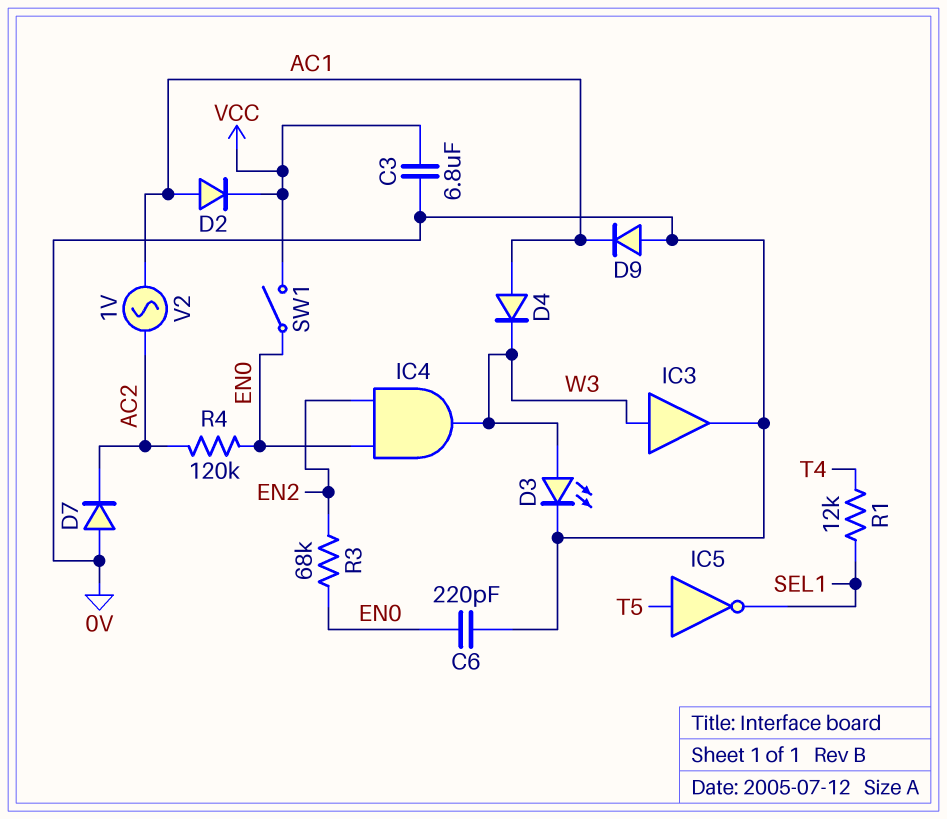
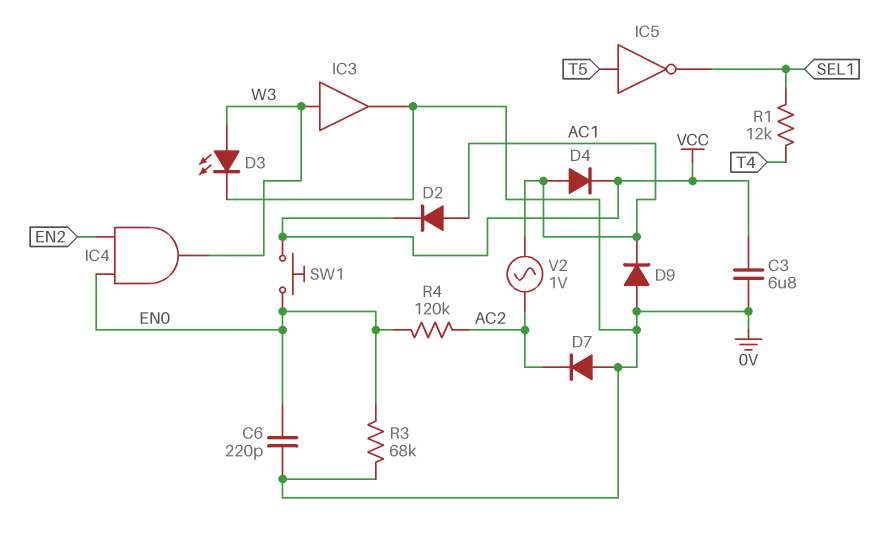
D4: diode (A AC1, K W3) -> diode (A AC1, K VCC)
R3: 68k (EN0, EN2) -> 68k (0V, EN0)
SW1: switch (EN0, VCC) -> button (EN0, VCC)

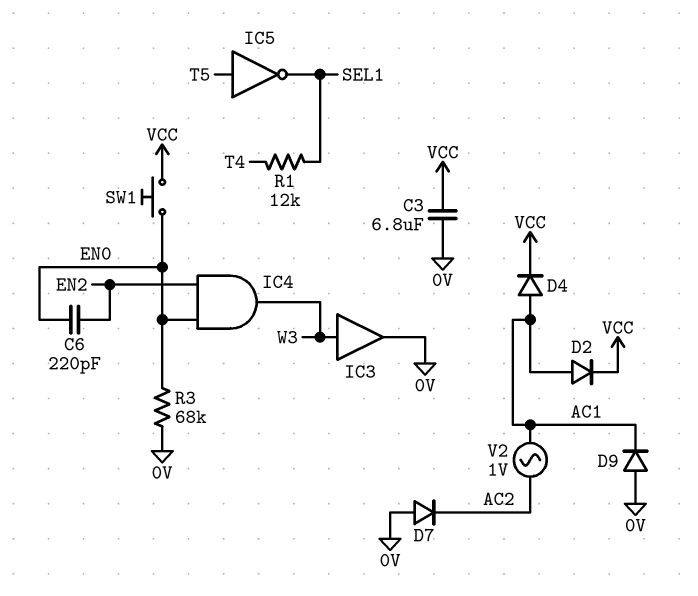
C6: 220pF (0V, EN0) -> 220pF (EN0, EN2)
D3: LED (A W3, K 0V) -> none
R4: 120k (AC2, EN0) -> none

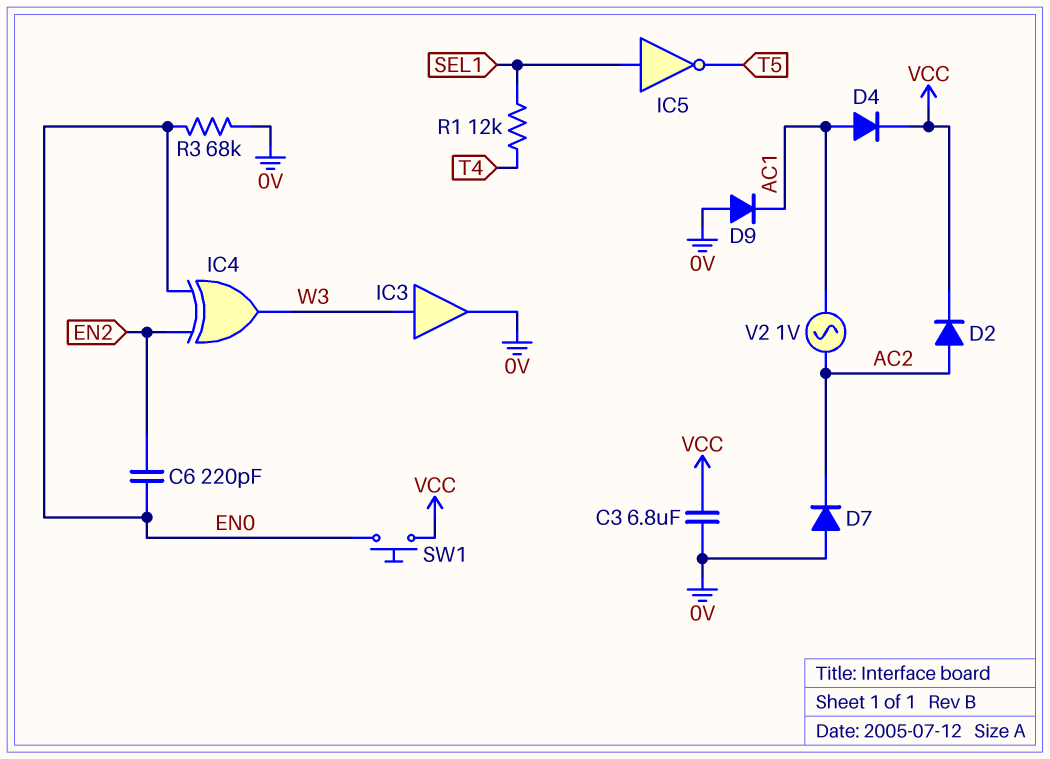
D2: diode (A AC1, K VCC) -> diode (A AC2, K VCC)
IC4: AND (in EN0, in EN2, out W3) -> XOR (in EN0, in EN2, out W3)
IC5: NOT (in T5, out SEL1) -> NOT (in SEL1, out T5)

